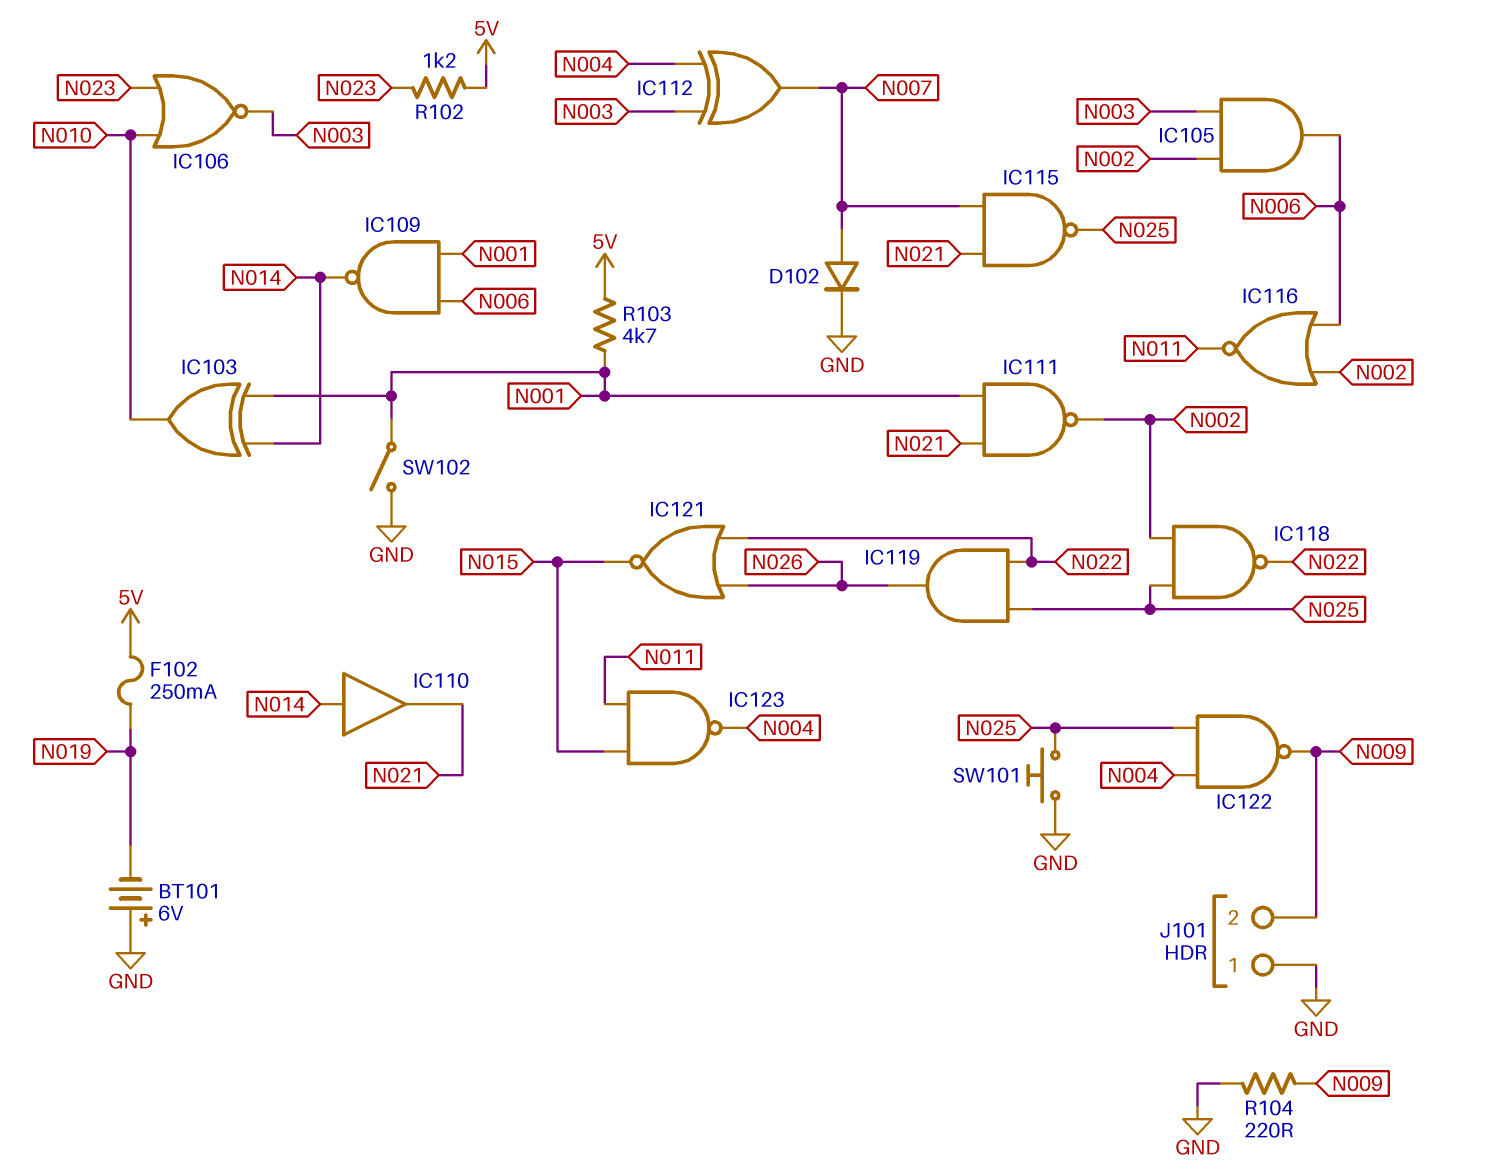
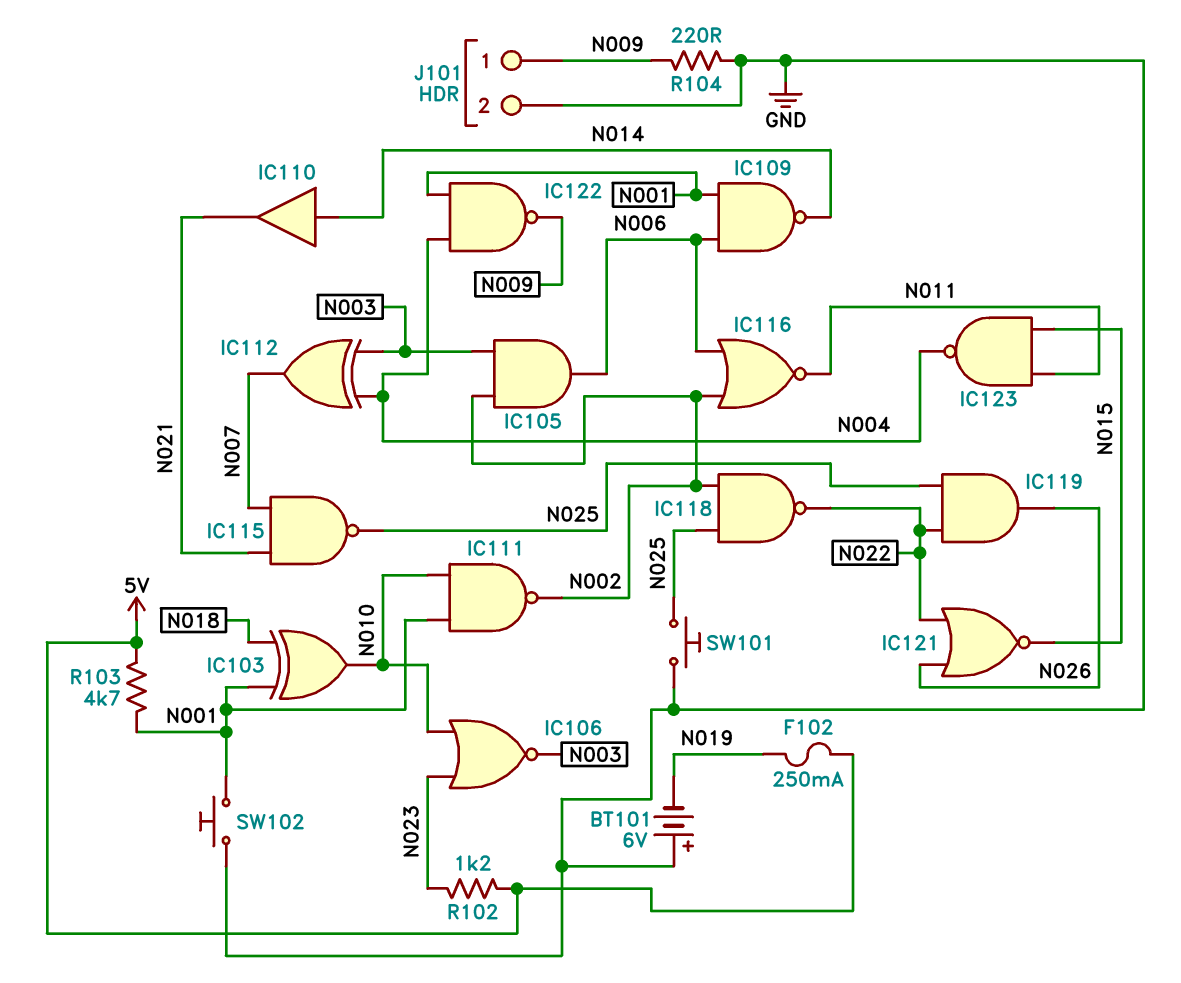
D102: diode (A N007, K GND) -> none
IC103: XOR (in N001, in N014, out N010) -> XOR (in N001, in N018, out N010)
IC111: NAND (in N001, in N021, out N002) -> NAND (in N001, in N010, out N002)
IC122: NAND (in N004, in N025, out N009) -> NAND (in N001, in N004, out N009)
J101 pin 1: GND -> N009
J101 pin 2: N009 -> GND
SW102: switch (GND, N001) -> button (GND, N001)

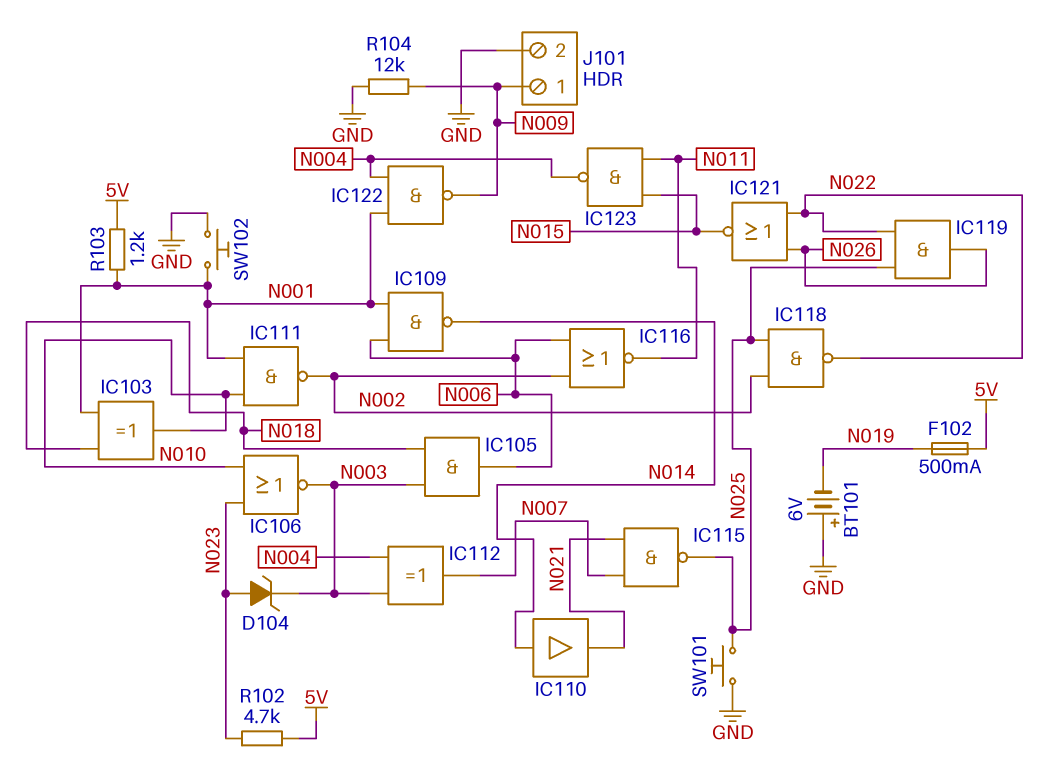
D104: none -> zener (A N023, K N003)
F102: 250mA (5V, N019) -> 500mA (5V, N019)
IC105: AND (in N002, in N003, out N006) -> AND (in N003, in N018, out N006)
R102: 1.2k (5V, N023) -> 4.7k (5V, N023)
R103: 4.7k (5V, N001) -> 1.2k (5V, N001)
R104: 220 (GND, N009) -> 12k (GND, N009)

